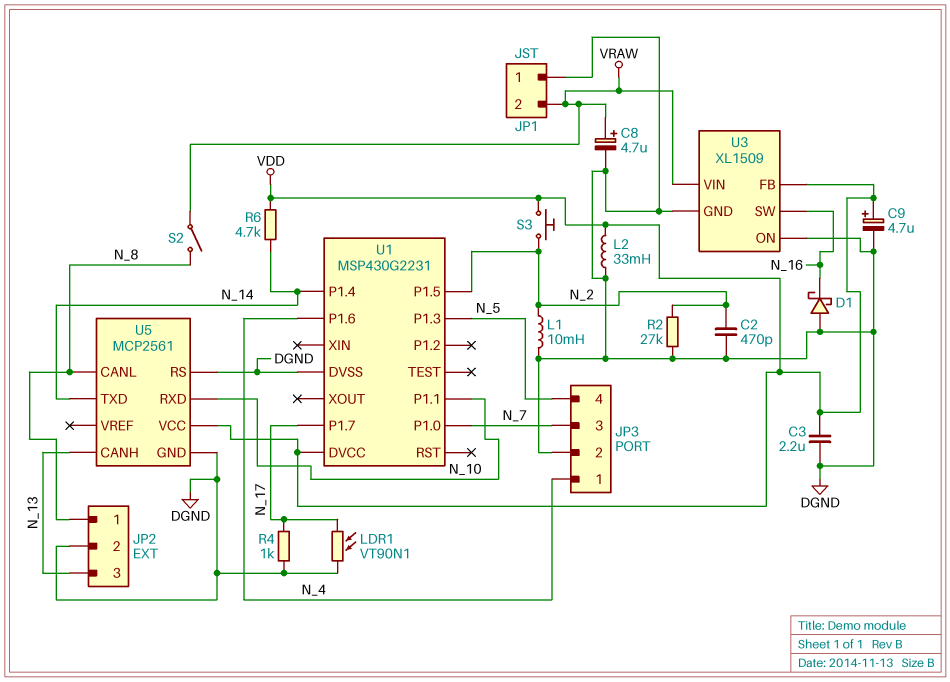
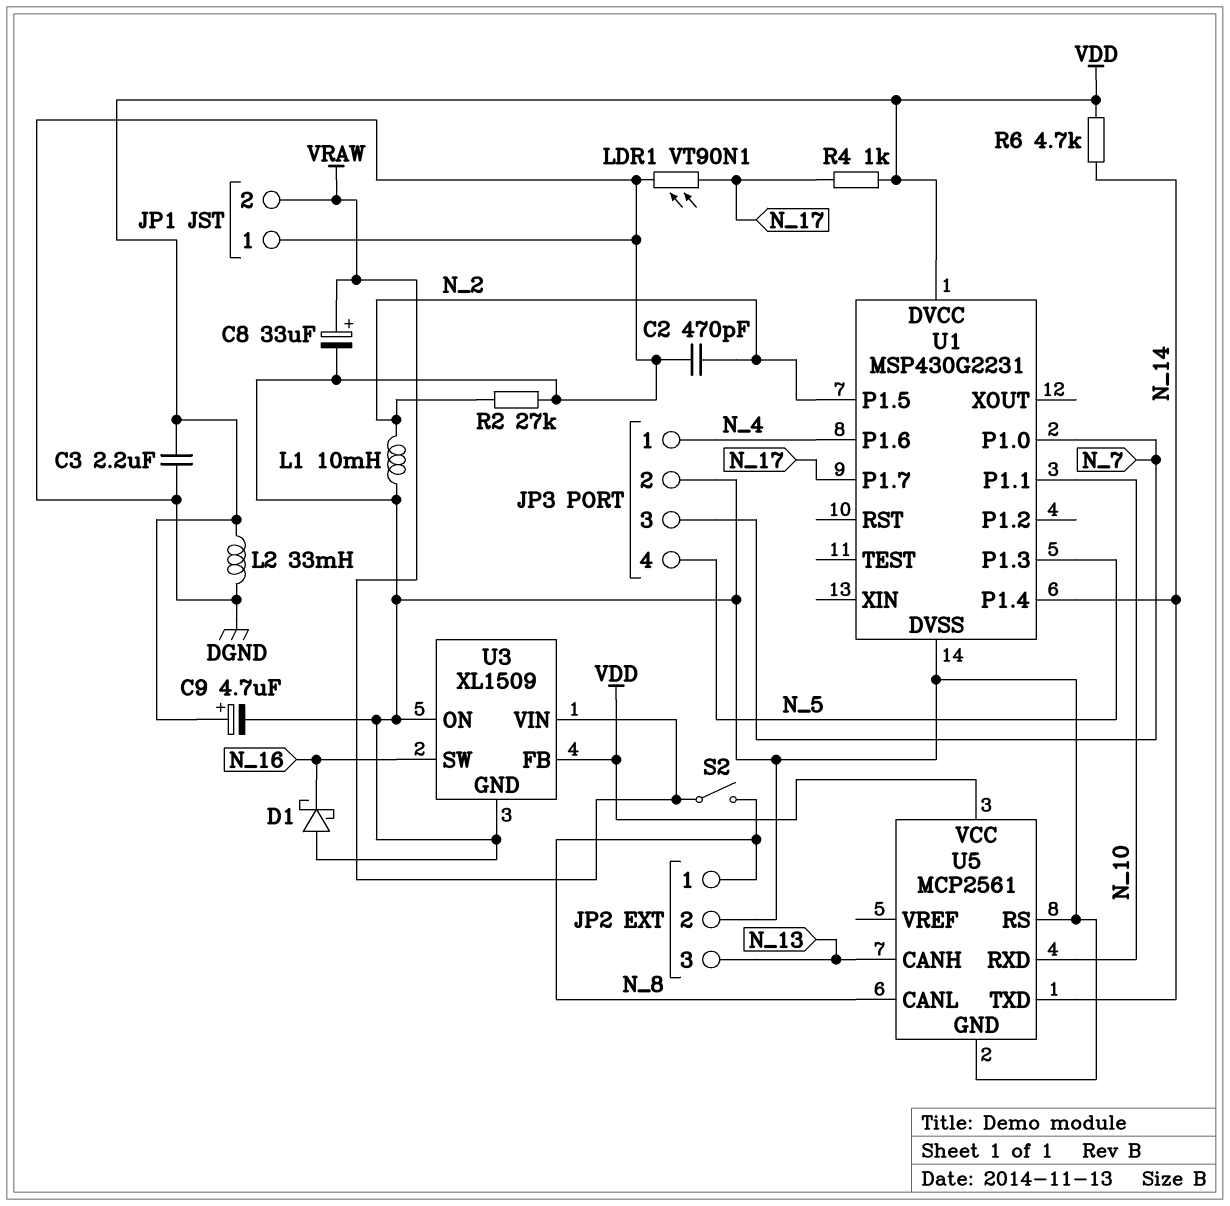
C8: 4.7uF (plus VRAW, minus DGND) -> 33uF (plus VRAW, minus DGND)
R4: 1k (DGND, N_17) -> 1k (N_17, VDD)
S3: button (N_2, VDD) -> none

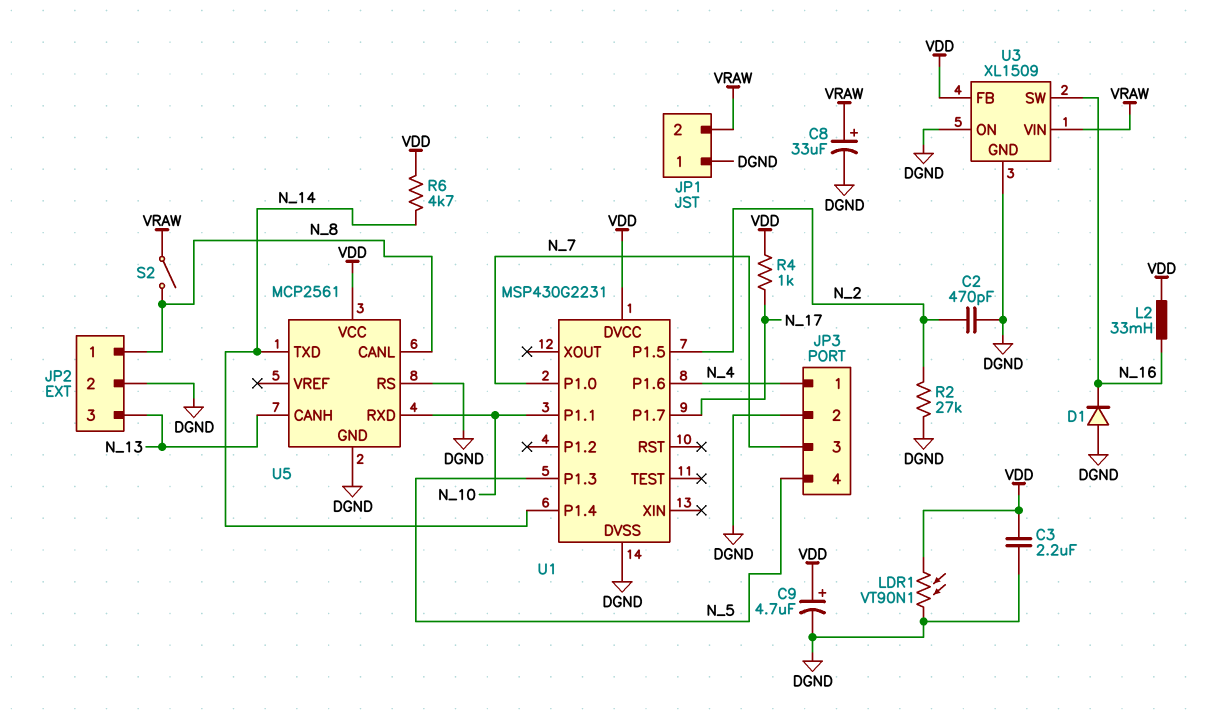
D1: schottky (A DGND, K N_16) -> diode (A DGND, K N_16)
L1: 10mH (DGND, N_2) -> none
L2: 33mH (DGND, VDD) -> 33mH (N_16, VDD)
LDR1: VT90N1 (DGND, N_17) -> VT90N1 (DGND, VDD)

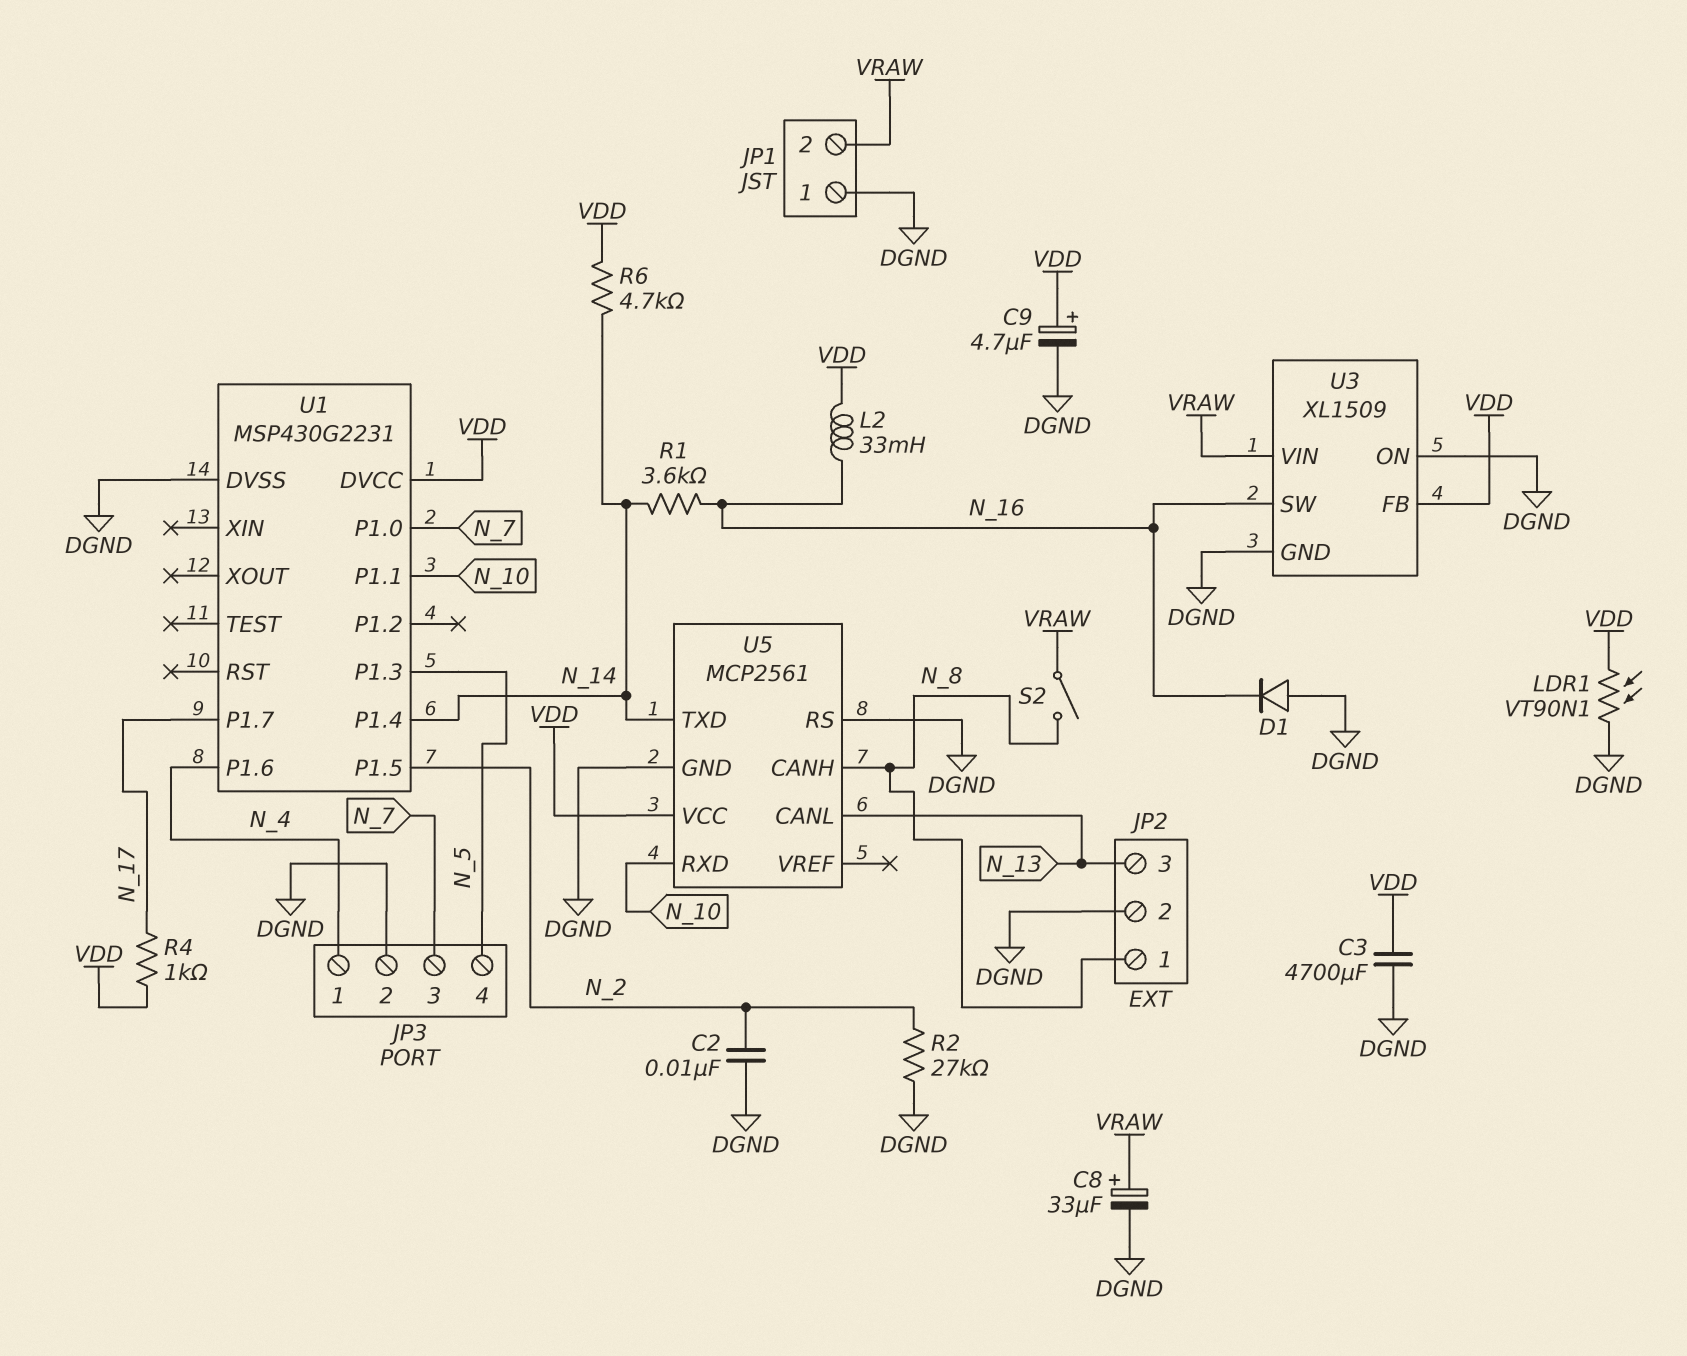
C2: 470pF (DGND, N_2) -> 10nF (DGND, N_2)
C3: 2.2uF (DGND, VDD) -> 4700uF (DGND, VDD)
R1: none -> 3.6k (N_14, N_16)
U5 pin CANH: N_13 -> N_8
U5 pin CANL: N_8 -> N_13

